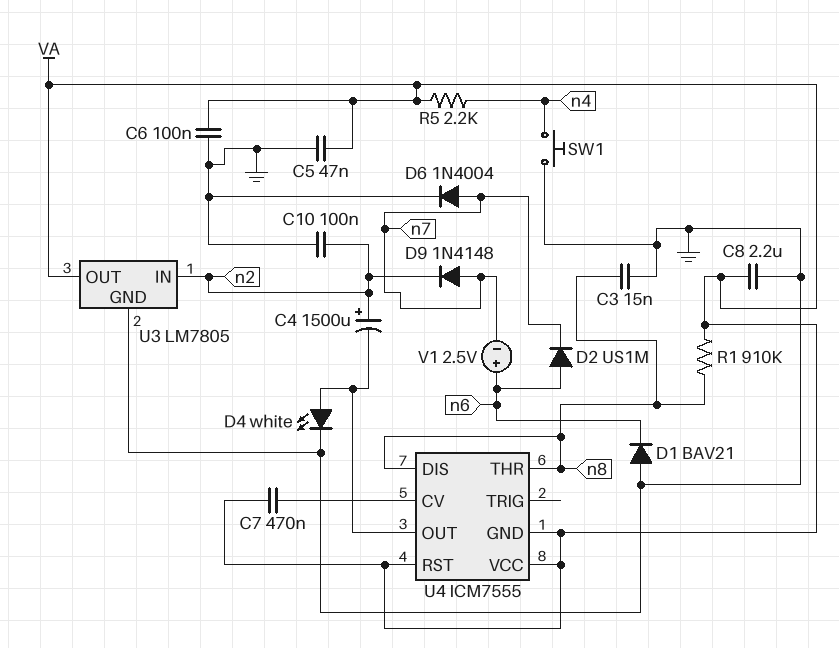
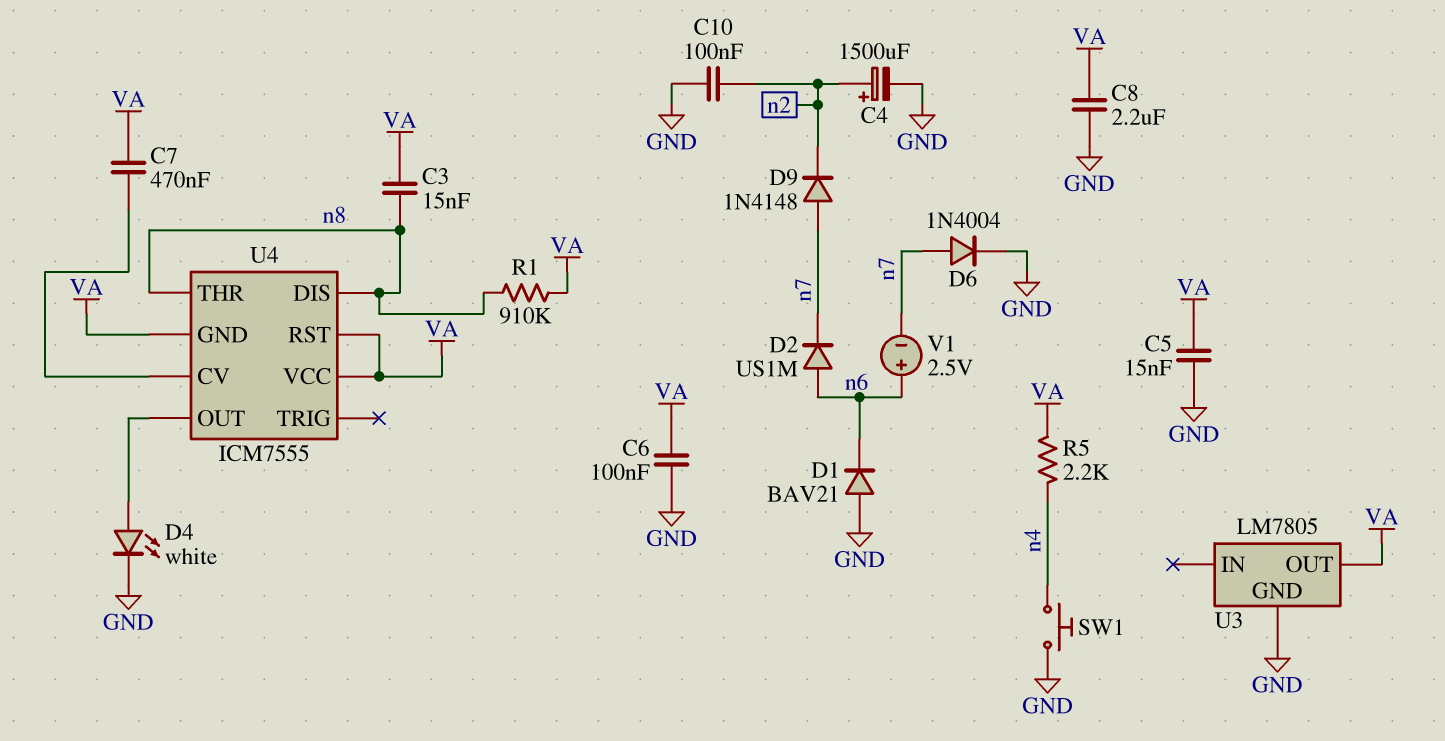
C3: 15nF (GND, n8) -> 15nF (VA, n8)
C4: 1500uF (plus n2, minus U4/OUT) -> 1500uF (plus n2, minus GND)
C5: 47nF (GND, VA) -> 15nF (GND, VA)
U3 pin IN: n2 -> none

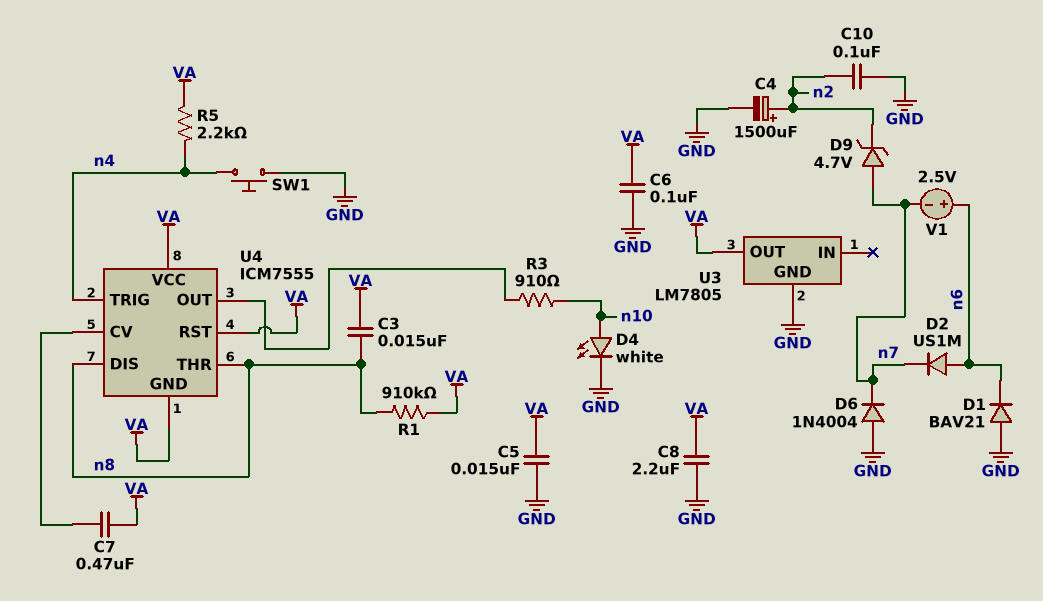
D4: LED white (A U4/OUT, K GND) -> LED white (A n10, K GND)
D6: diode 1N4004 (A n7, K GND) -> diode 1N4004 (A GND, K n7)
D9: diode 1N4148 (A n7, K n2) -> zener 4.7V (A n7, K n2)
R3: none -> 910 (U4/OUT, n10)
U4 pin TRIG: none -> n4

